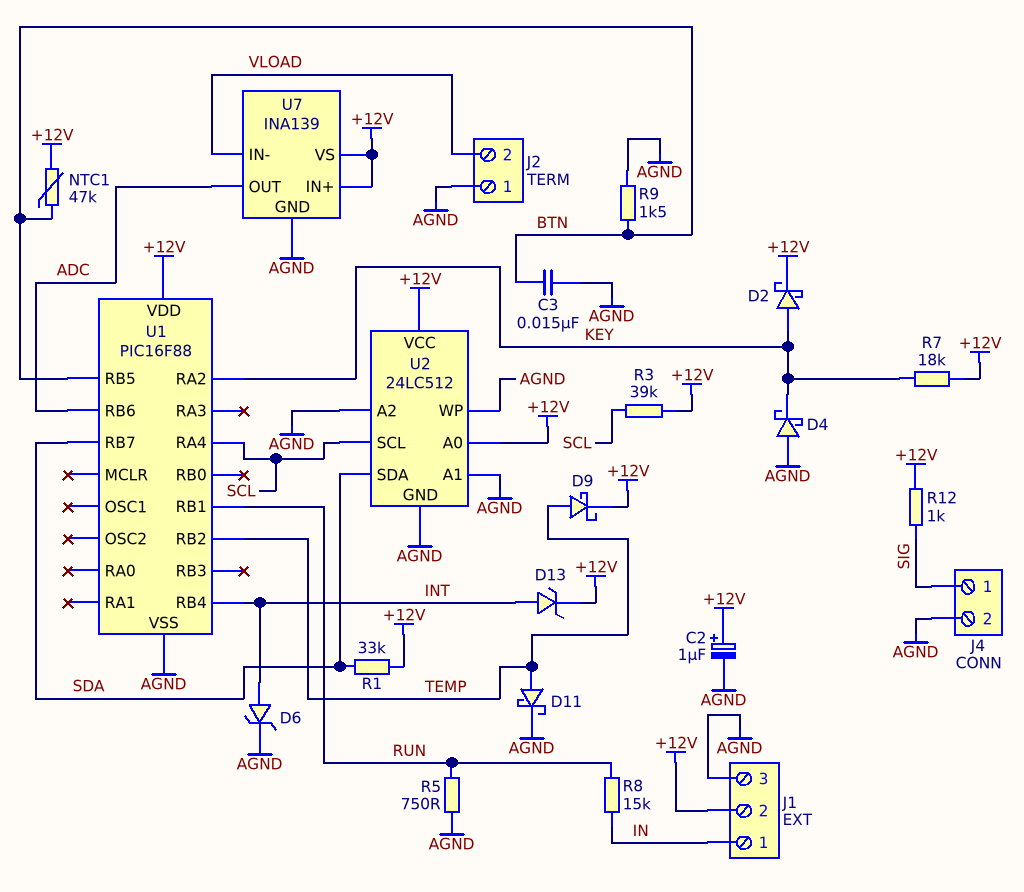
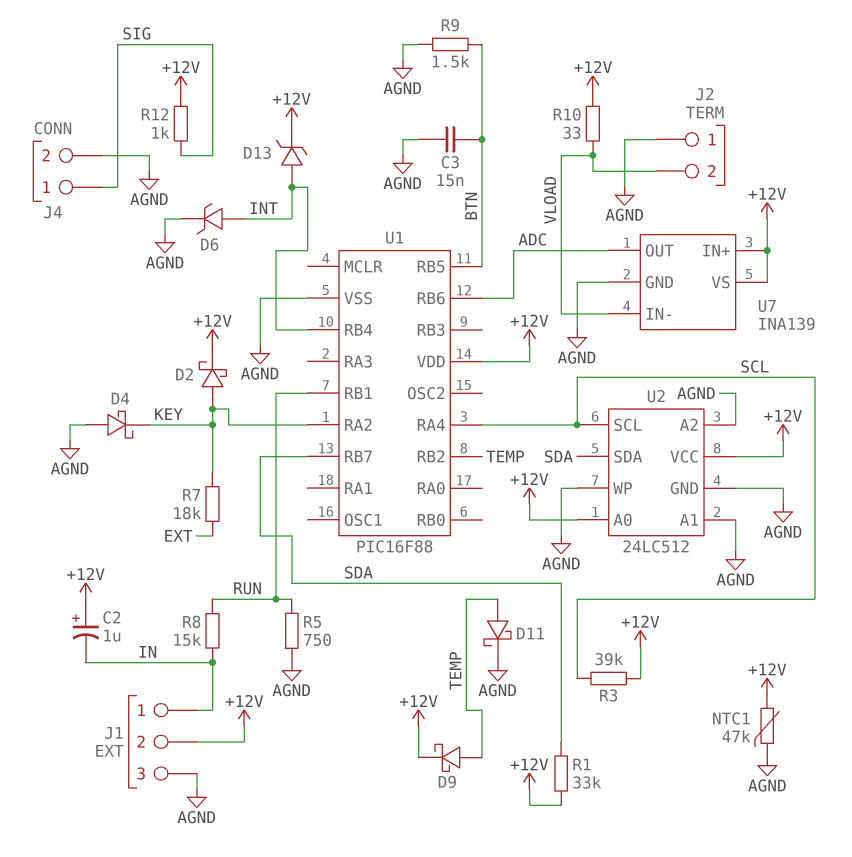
C2: 1uF (plus +12V, minus AGND) -> 1uF (plus +12V, minus IN)
NTC1: 47k (+12V, BTN) -> 47k (+12V, AGND)
R7: 18k (+12V, KEY) -> 18k (EXT, KEY)
R10: none -> 33 (+12V, VLOAD)

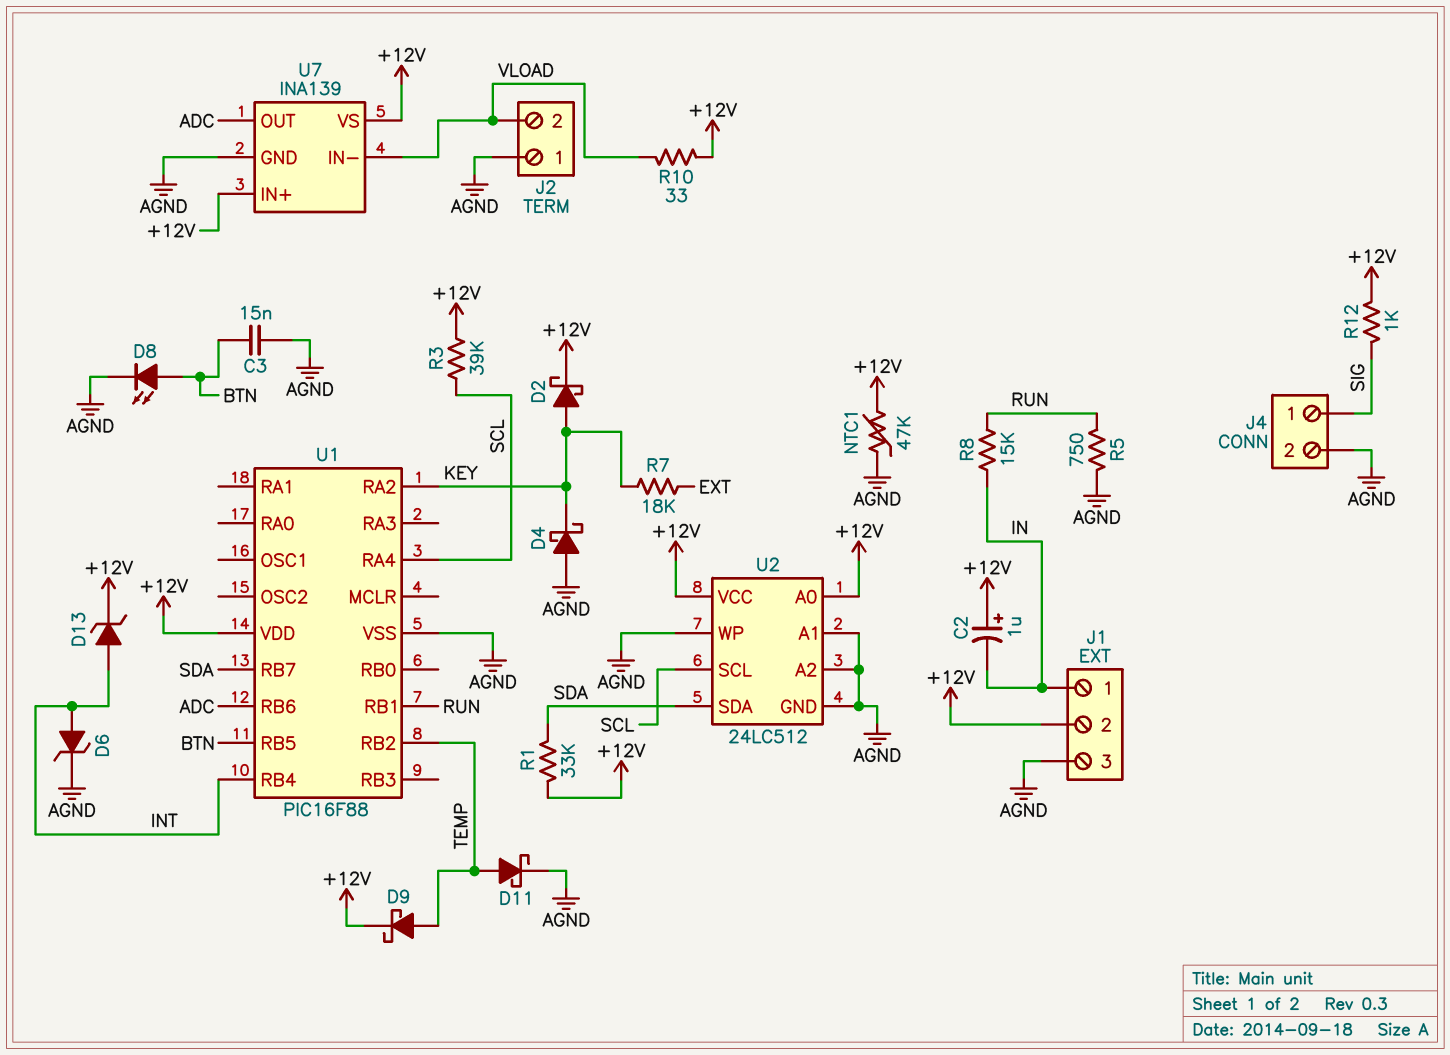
D8: none -> LED (A BTN, K AGND)
R9: 1.5k (AGND, BTN) -> none

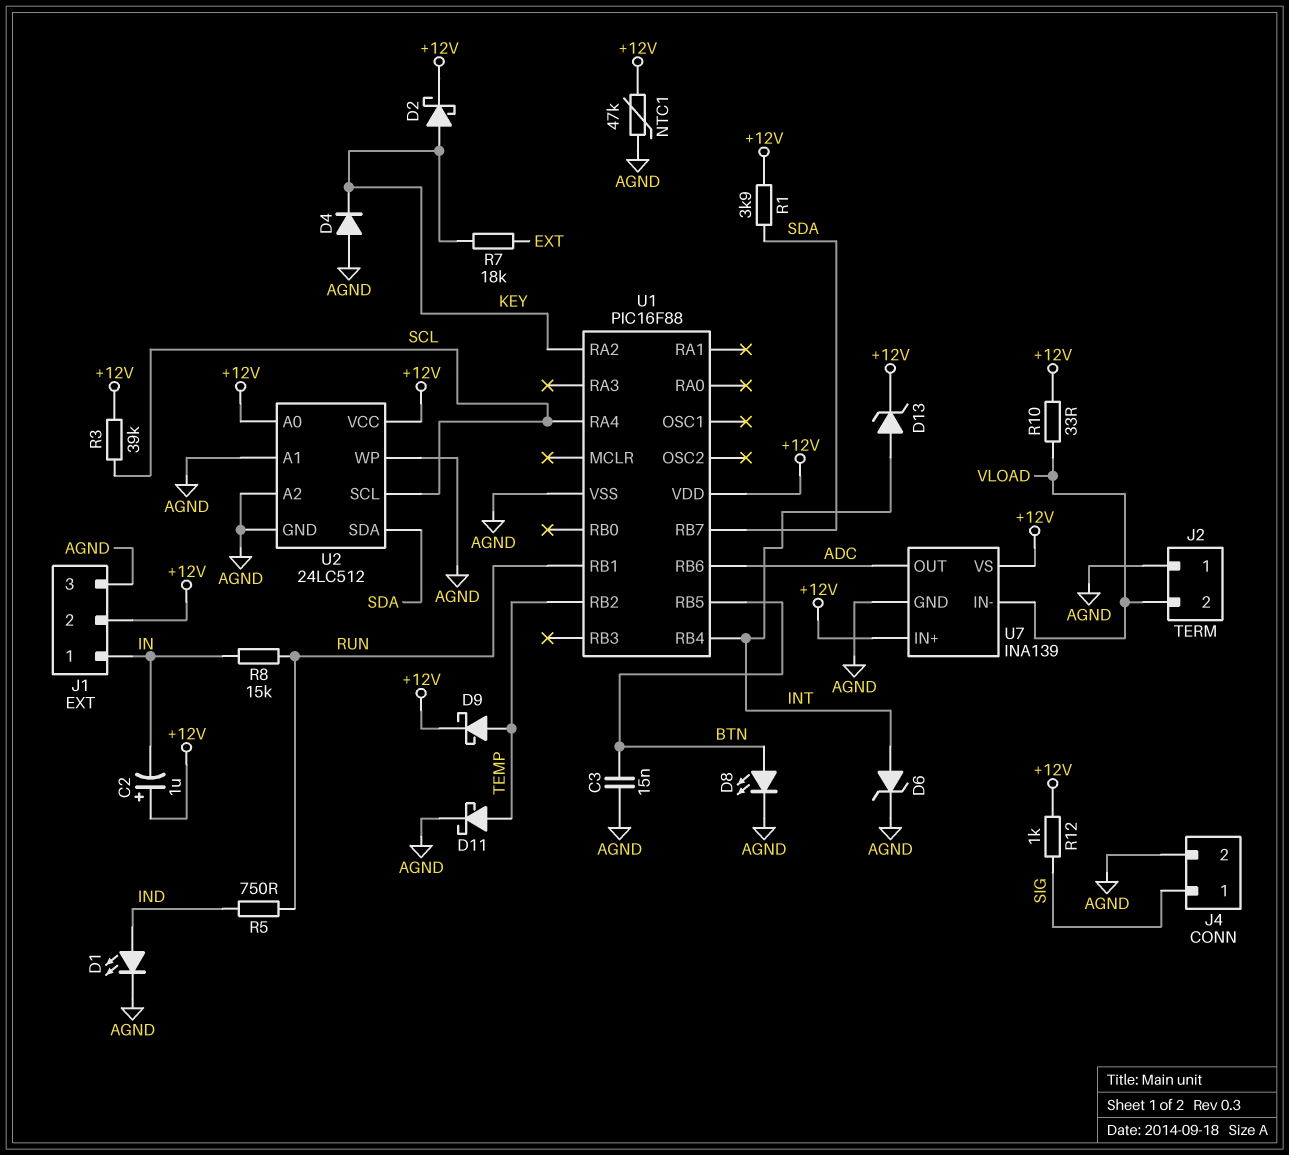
D1: none -> LED (A IND, K AGND)
D4: schottky (A AGND, K KEY) -> diode (A AGND, K KEY)
R1: 33k (+12V, SDA) -> 3.9k (+12V, SDA)
R5: 750 (AGND, RUN) -> 750 (IND, RUN)

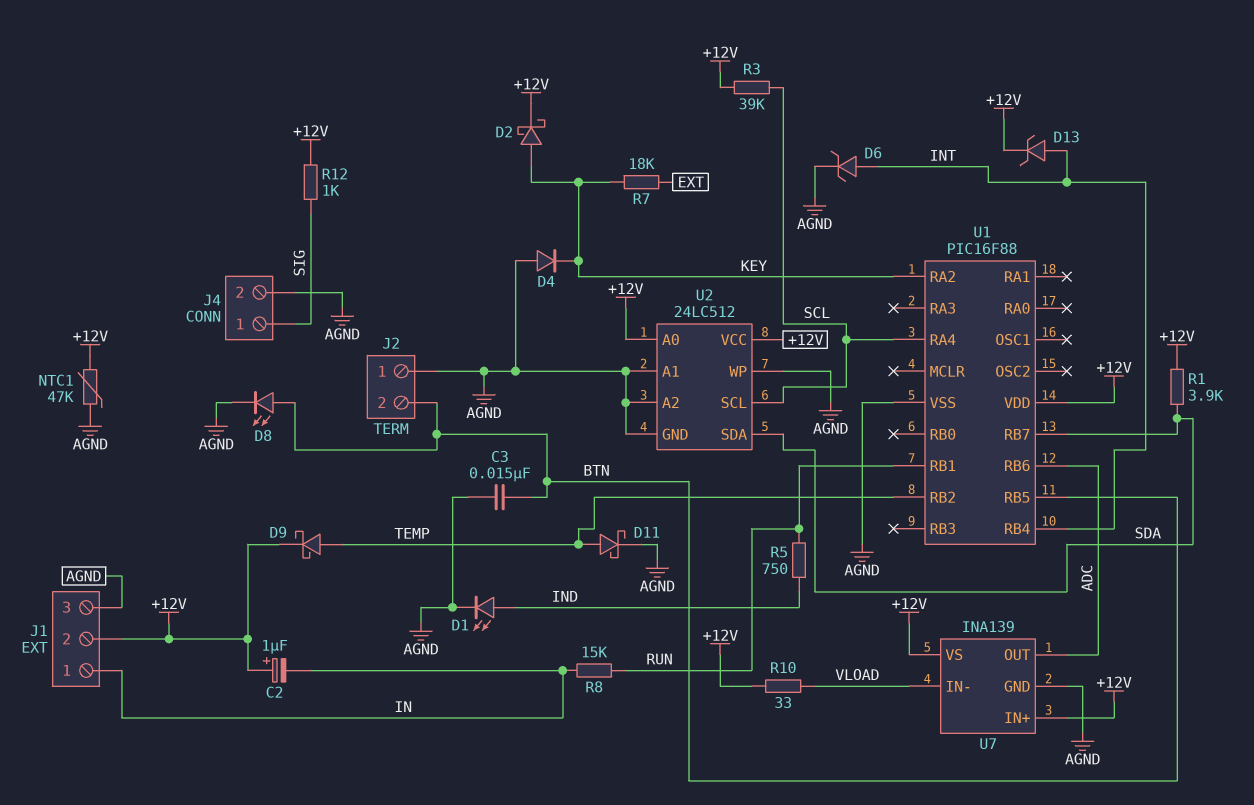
J2 pin 2: VLOAD -> BTN

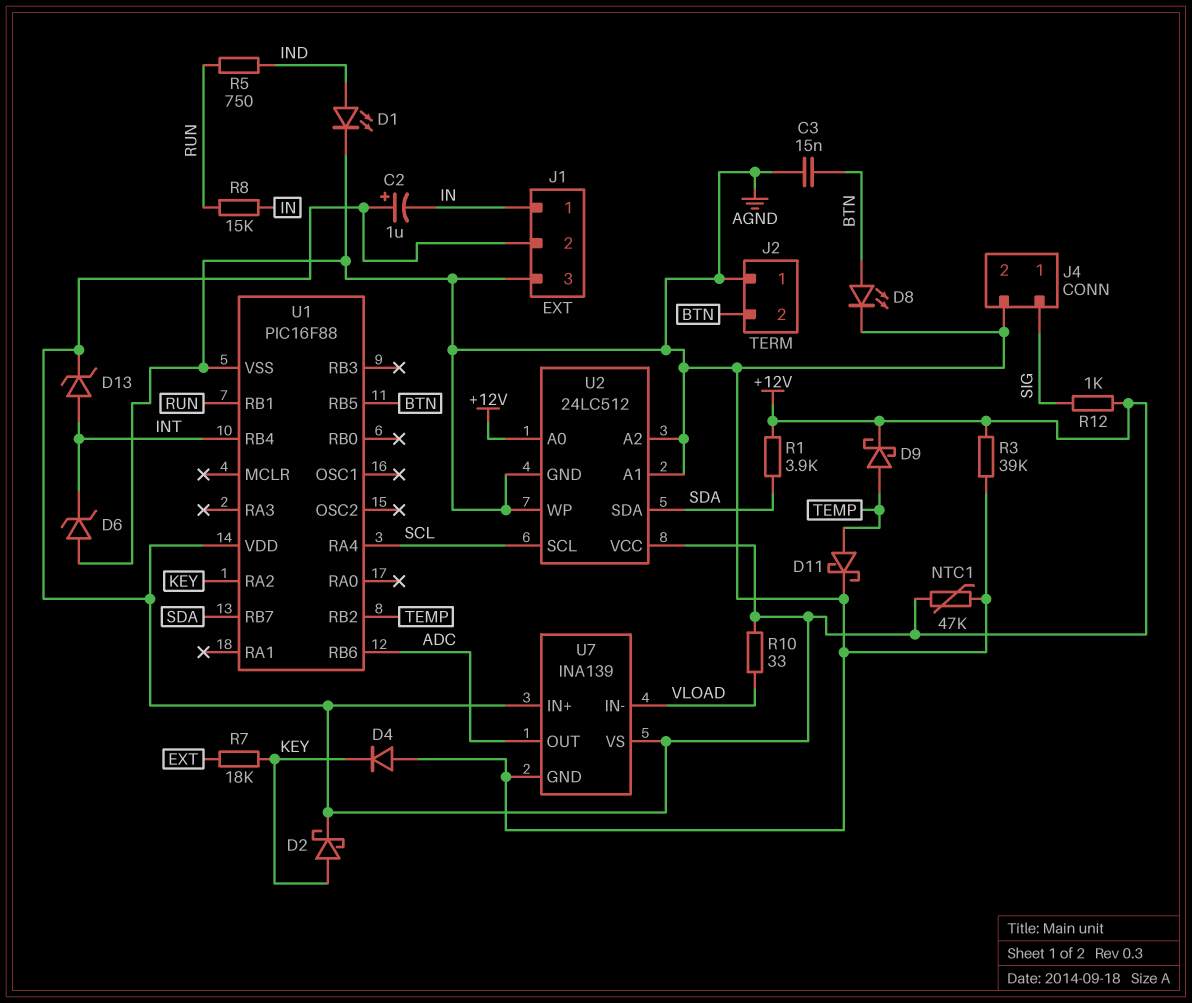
D6: zener (A INT, K AGND) -> zener (A AGND, K INT)
R3: 39k (+12V, SCL) -> 39k (+12V, AGND)

